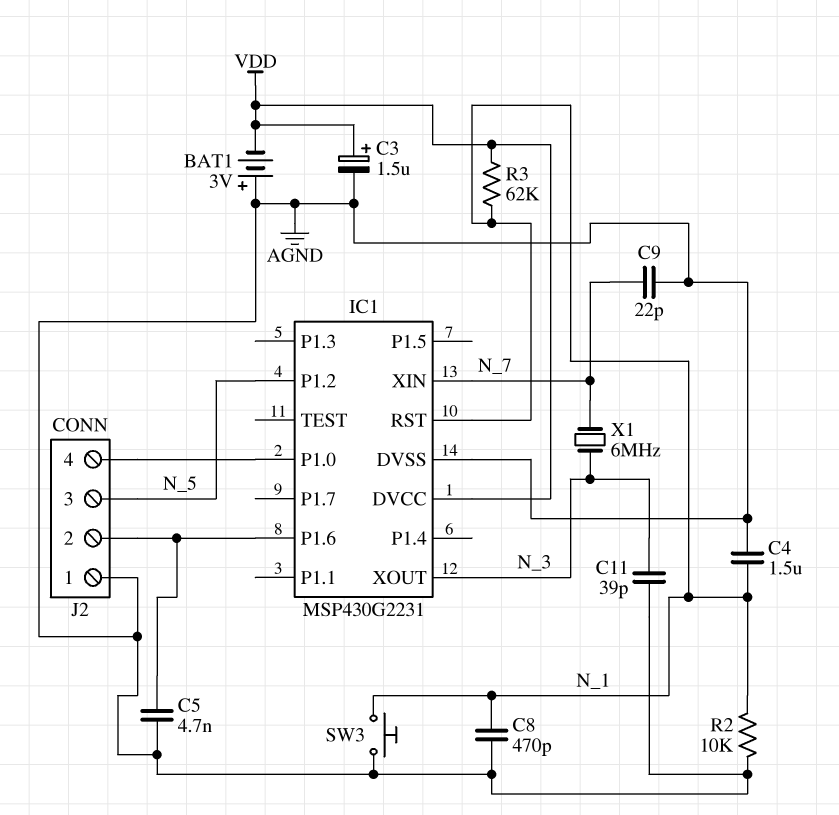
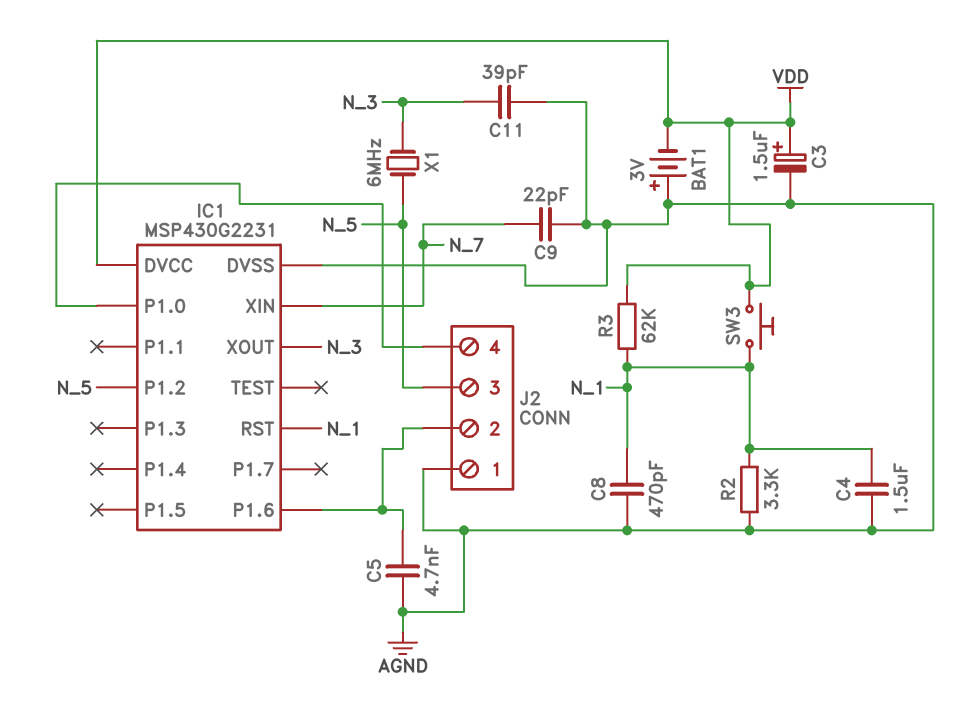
R2: 10k (AGND, N_1) -> 3.3k (AGND, N_1)
SW3: button (AGND, N_1) -> button (N_1, VDD)
X1: 6MHz (N_3, N_7) -> 6MHz (N_3, N_5)

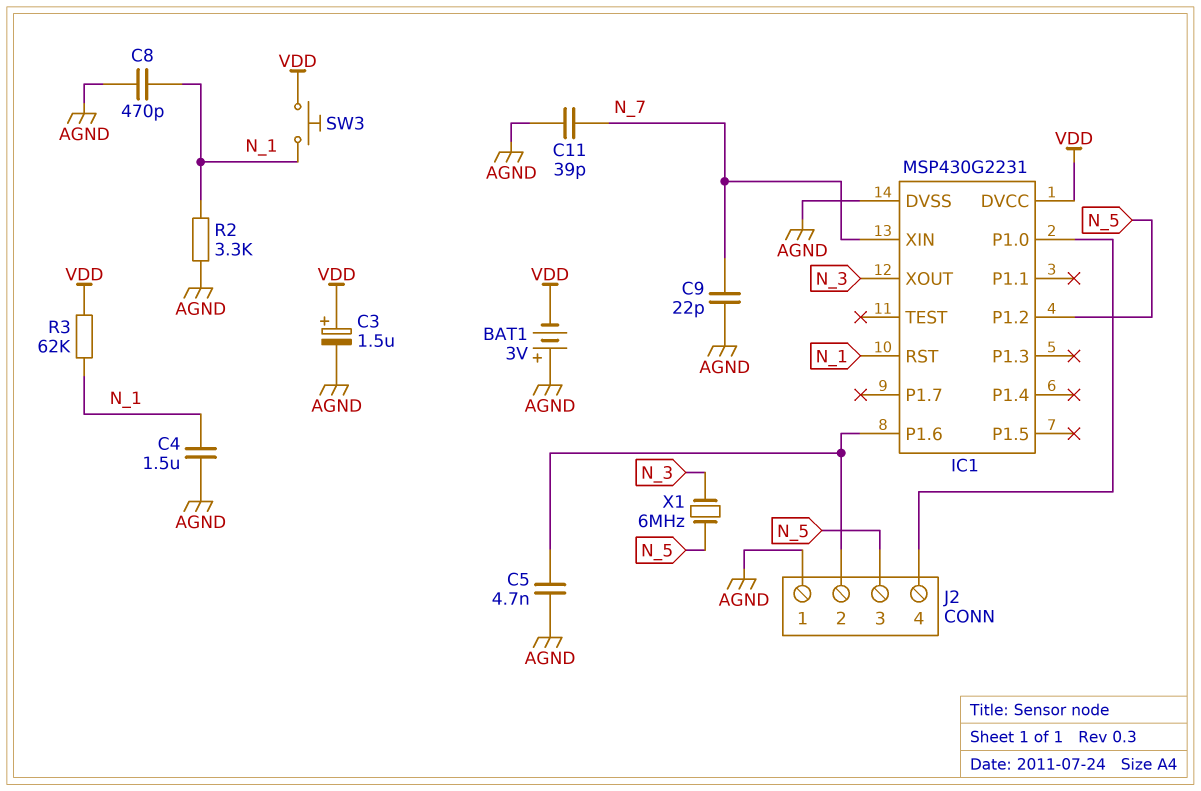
C11: 39pF (AGND, N_3) -> 39pF (AGND, N_7)

